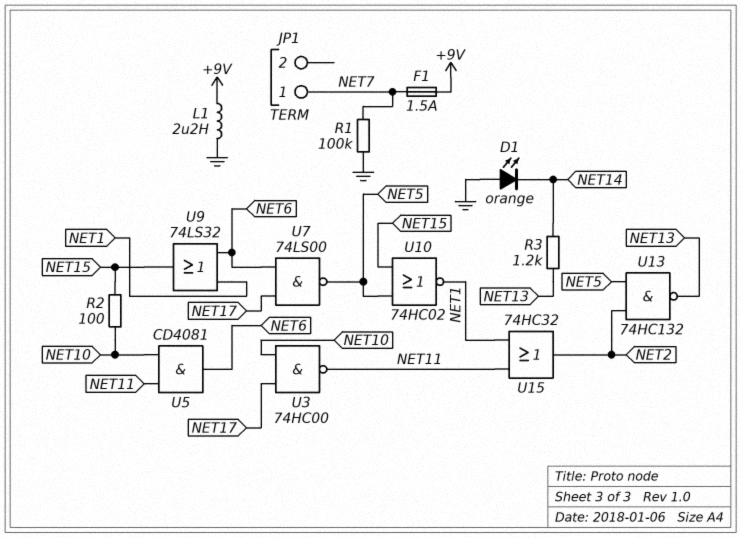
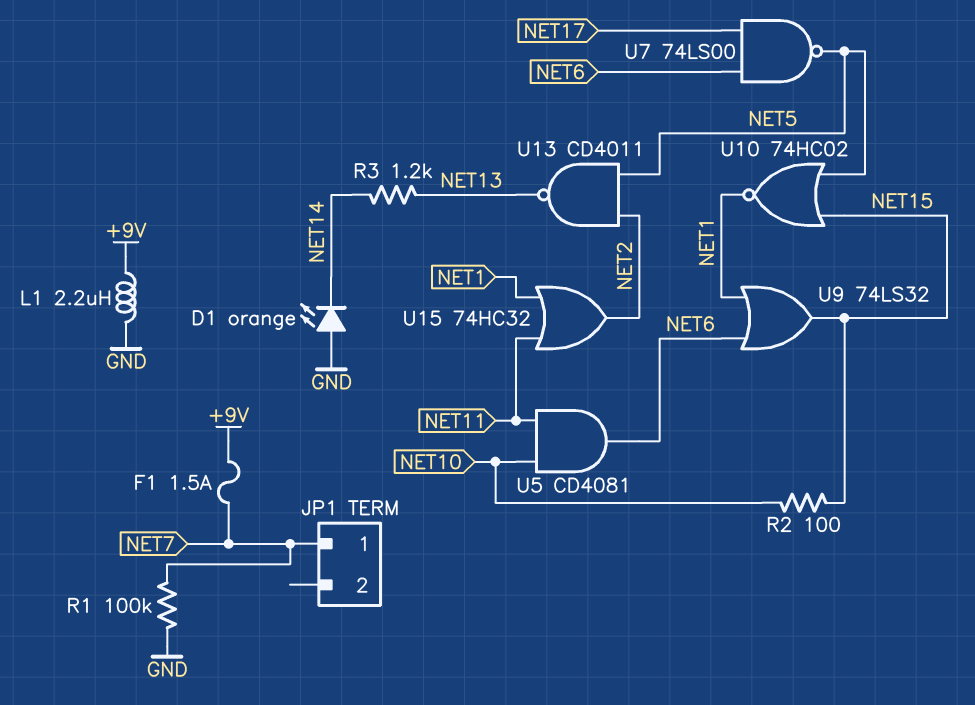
U3: NAND 74HC00 (in NET10, in NET17, out NET11) -> none
U13: NAND 74HC132 (in NET2, in NET5, out NET13) -> NAND CD4011 (in NET2, in NET5, out NET13)

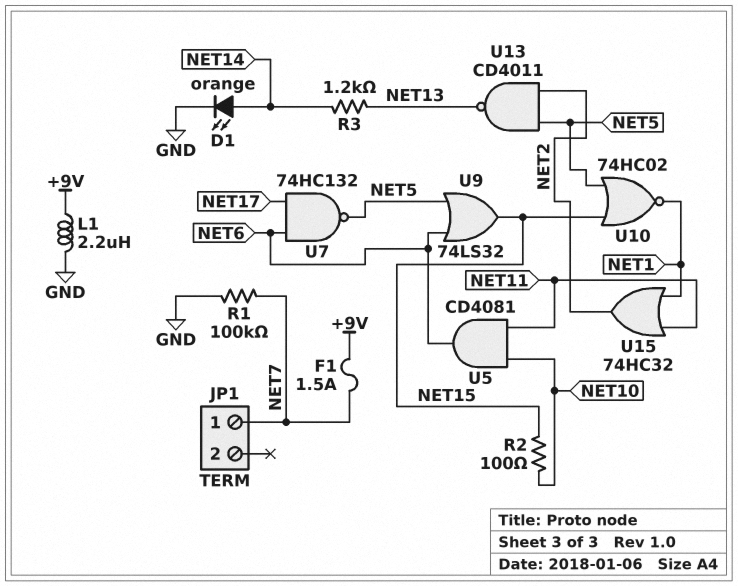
D1: LED orange (A GND, K NET14) -> LED orange (A NET14, K GND)
U7: NAND 74LS00 (in NET6, in NET17, out NET5) -> NAND 74HC132 (in NET6, in NET17, out NET5)
U9: OR 74LS32 (in NET1, in NET6, out NET15) -> OR 74LS32 (in NET5, in NET6, out NET15)

